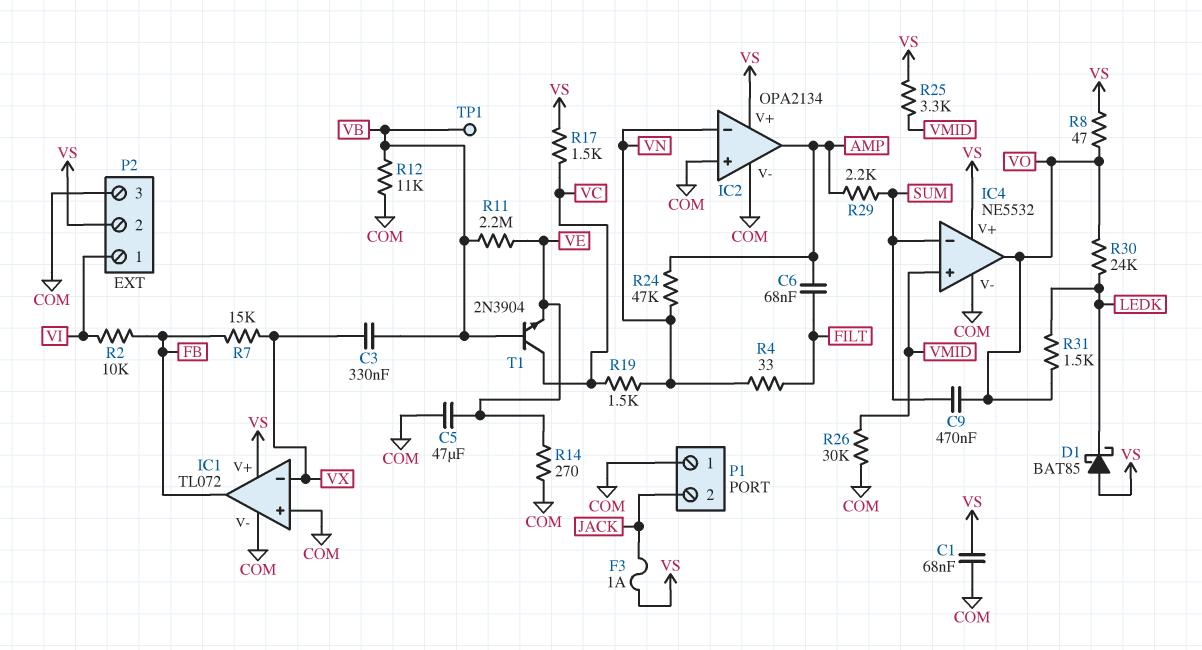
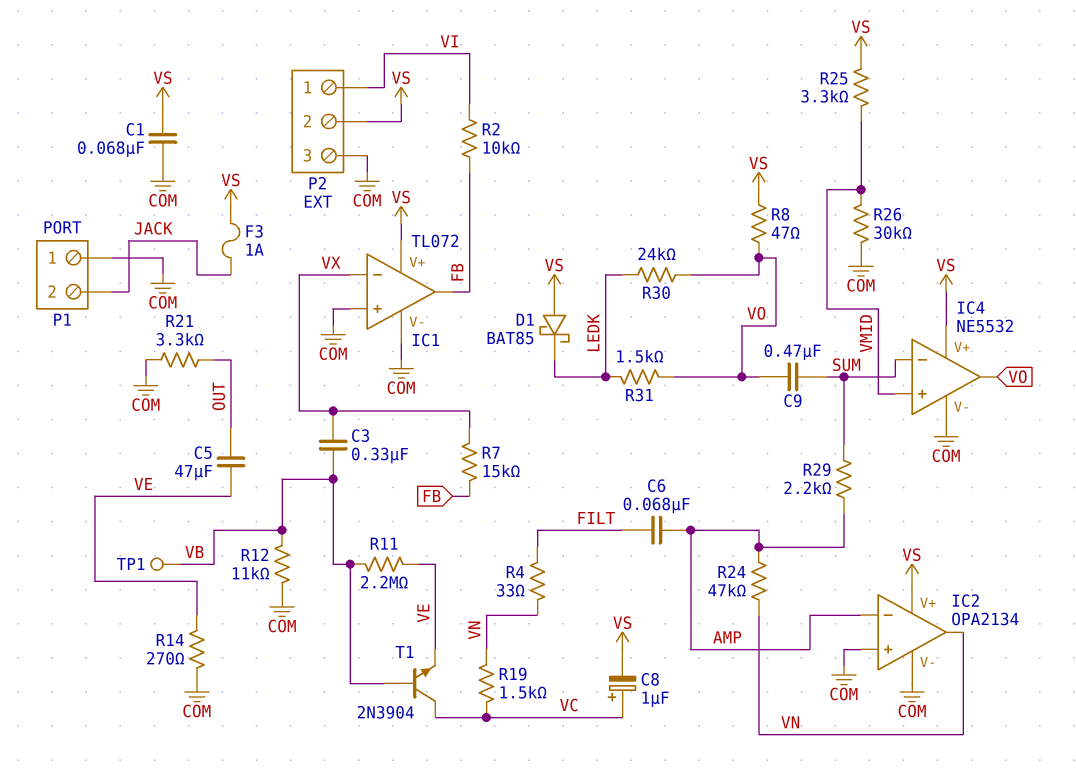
C5: 47uF (COM, VE) -> 47uF (OUT, VE)
C8: none -> 1uF (plus VC, minus VS)
IC2 pin in-: VN -> AMP
IC2 pin out: AMP -> VN
R17: 1.5k (VC, VS) -> none
R21: none -> 3.3k (COM, OUT)

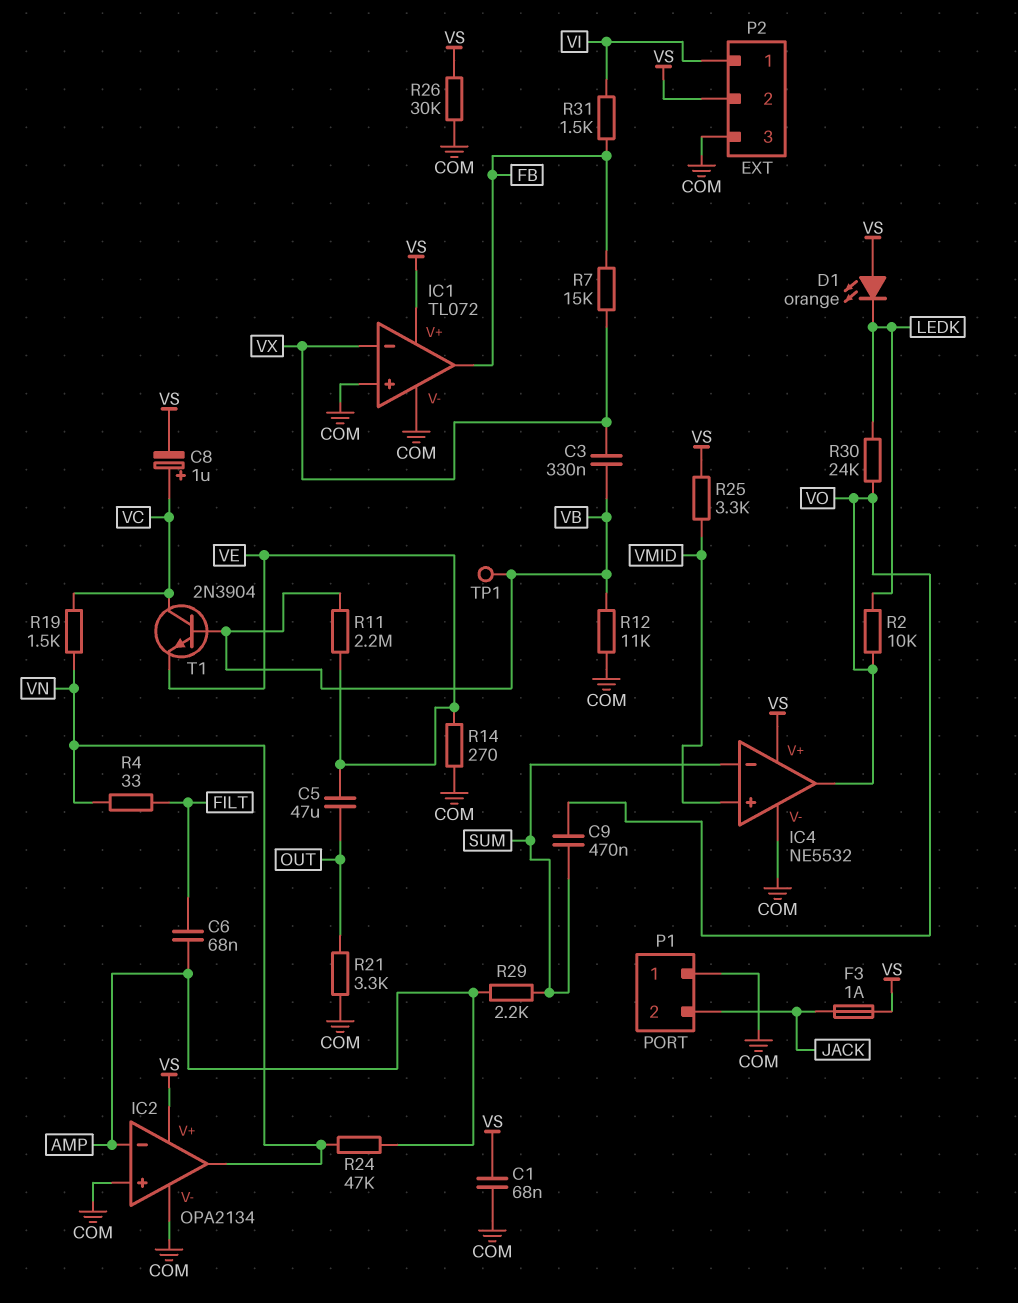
D1: schottky BAT85 (A VS, K LEDK) -> LED orange (A VS, K LEDK)
R2: 10k (FB, VI) -> 10k (LEDK, VO)
R8: 47 (VO, VS) -> none
R26: 30k (COM, VMID) -> 30k (COM, VS)
R31: 1.5k (LEDK, VO) -> 1.5k (FB, VI)

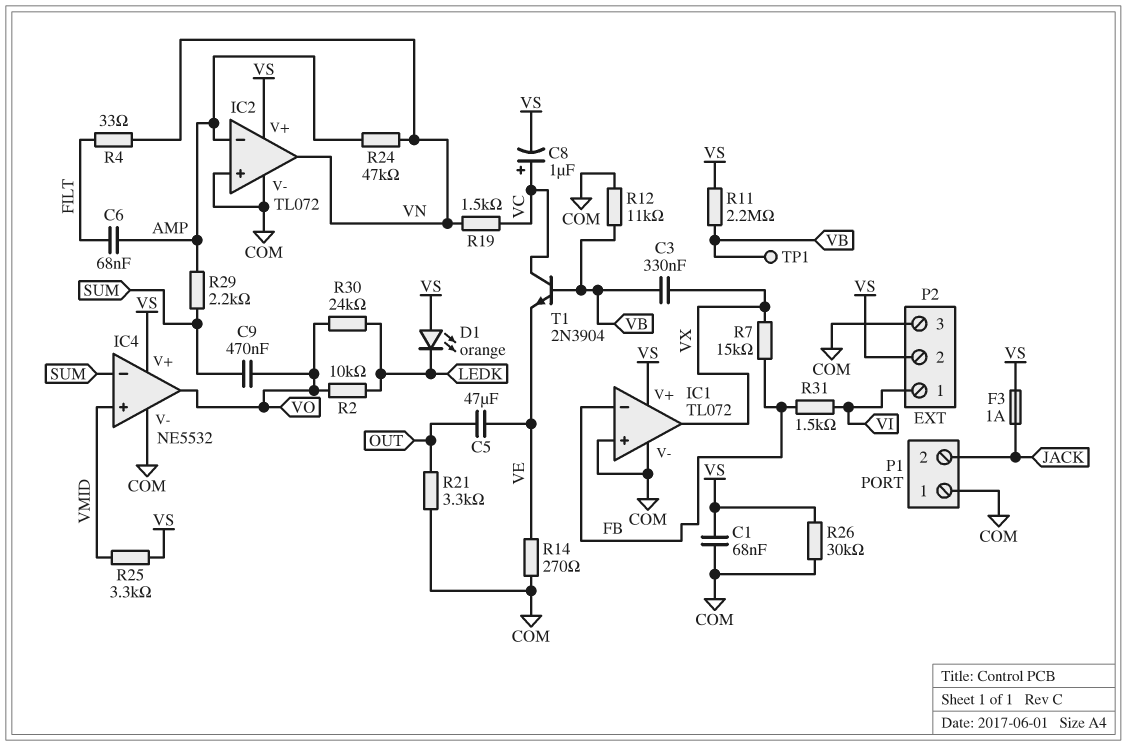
IC1 pin in-: VX -> FB
IC1 pin out: FB -> VX
IC2: OPA2134 -> TL072
R11: 2.2M (VB, VE) -> 2.2M (VB, VS)

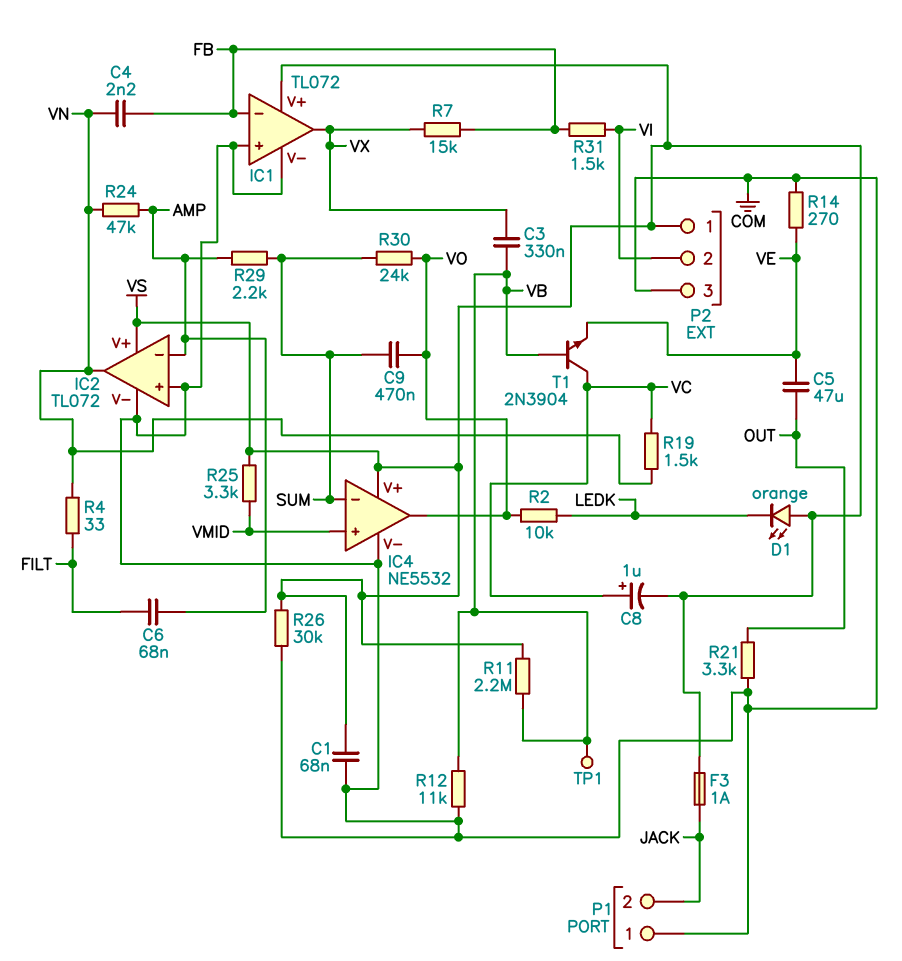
C4: none -> 2.2nF (FB, VN)
P2 pin 1: VI -> VS
P2 pin 2: VS -> VI
R30: 24k (LEDK, VO) -> 24k (SUM, VO)

